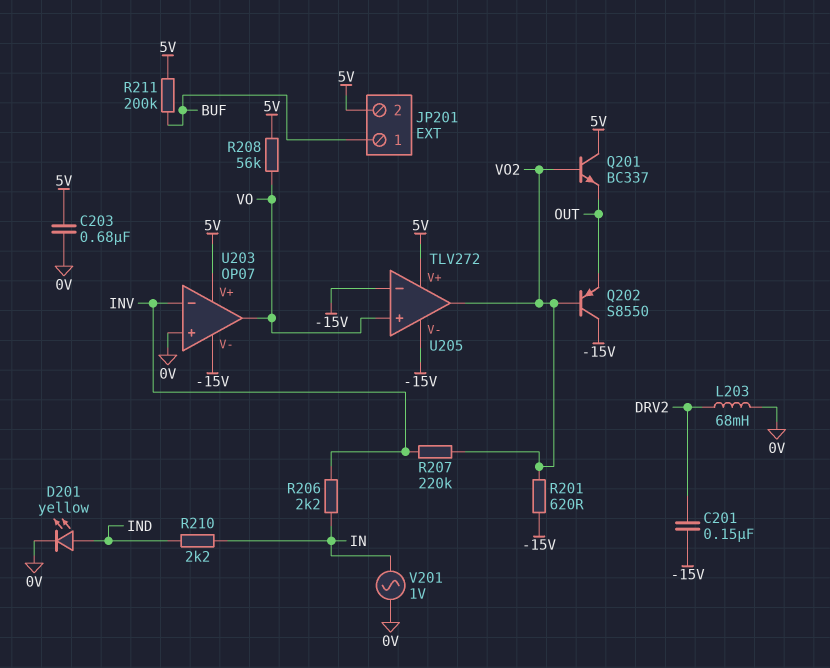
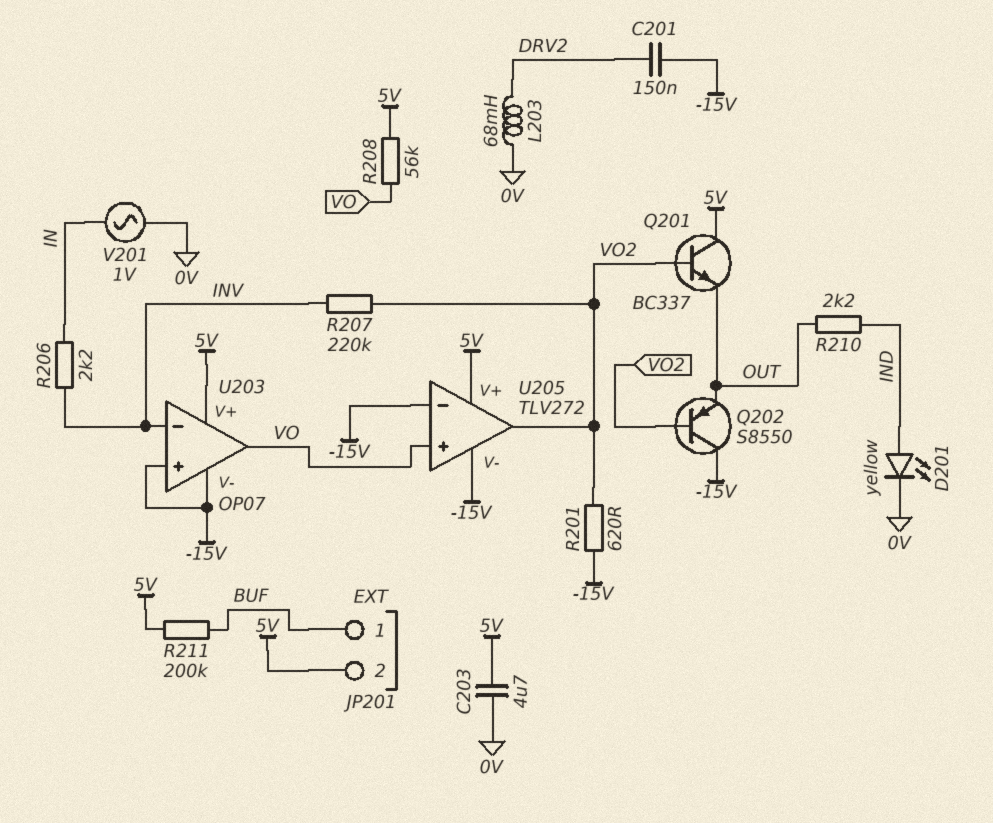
C203: 680nF (0V, 5V) -> 4.7uF (0V, 5V)
R210: 2.2k (IN, IND) -> 2.2k (IND, OUT)
U203 pin in+: 0V -> -15V

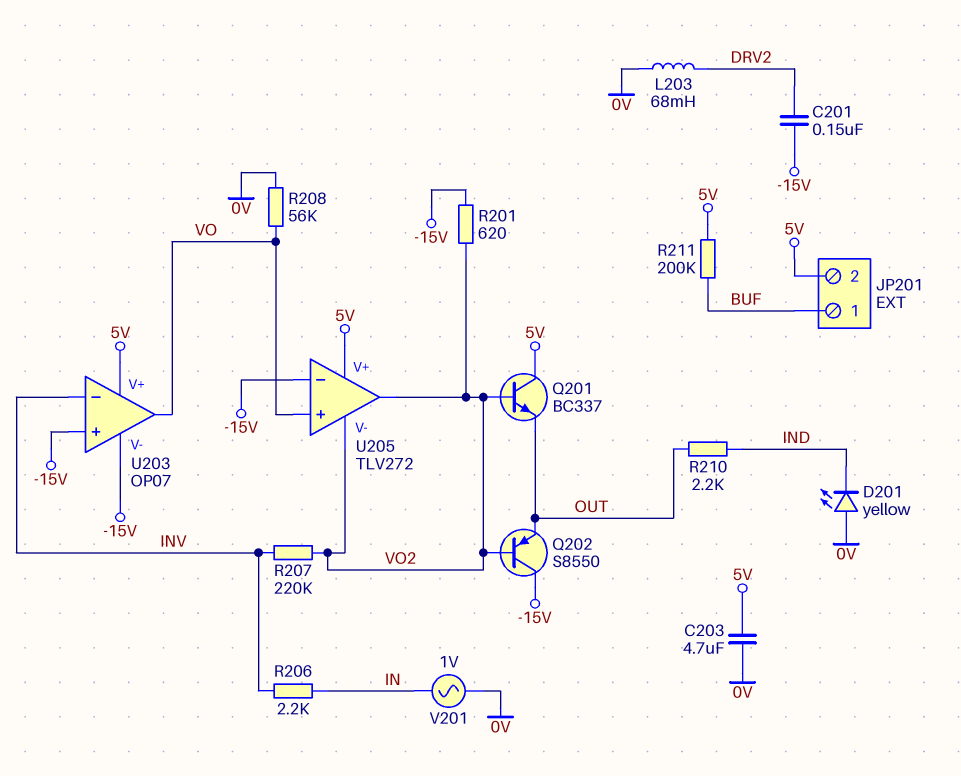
D201: LED yellow (A IND, K 0V) -> LED yellow (A 0V, K IND)
R208: 56k (5V, VO) -> 56k (0V, VO)
U205 pin V-: -15V -> VO2

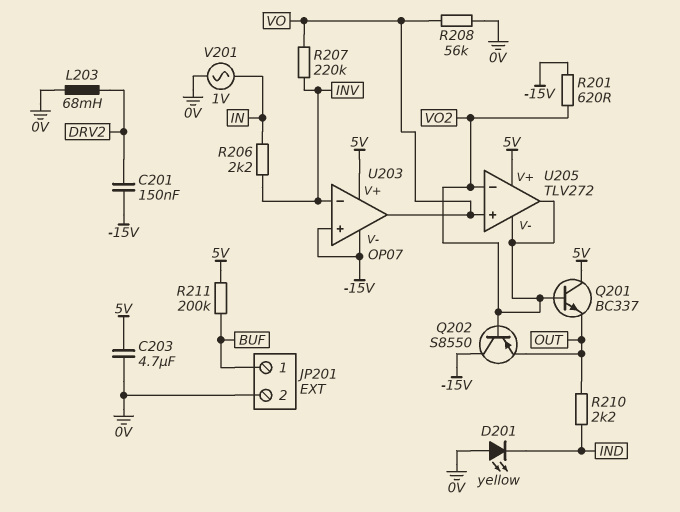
JP201 pin 2: 5V -> 0V
R207: 220k (INV, VO2) -> 220k (INV, VO)
U205 pin in-: -15V -> VO2

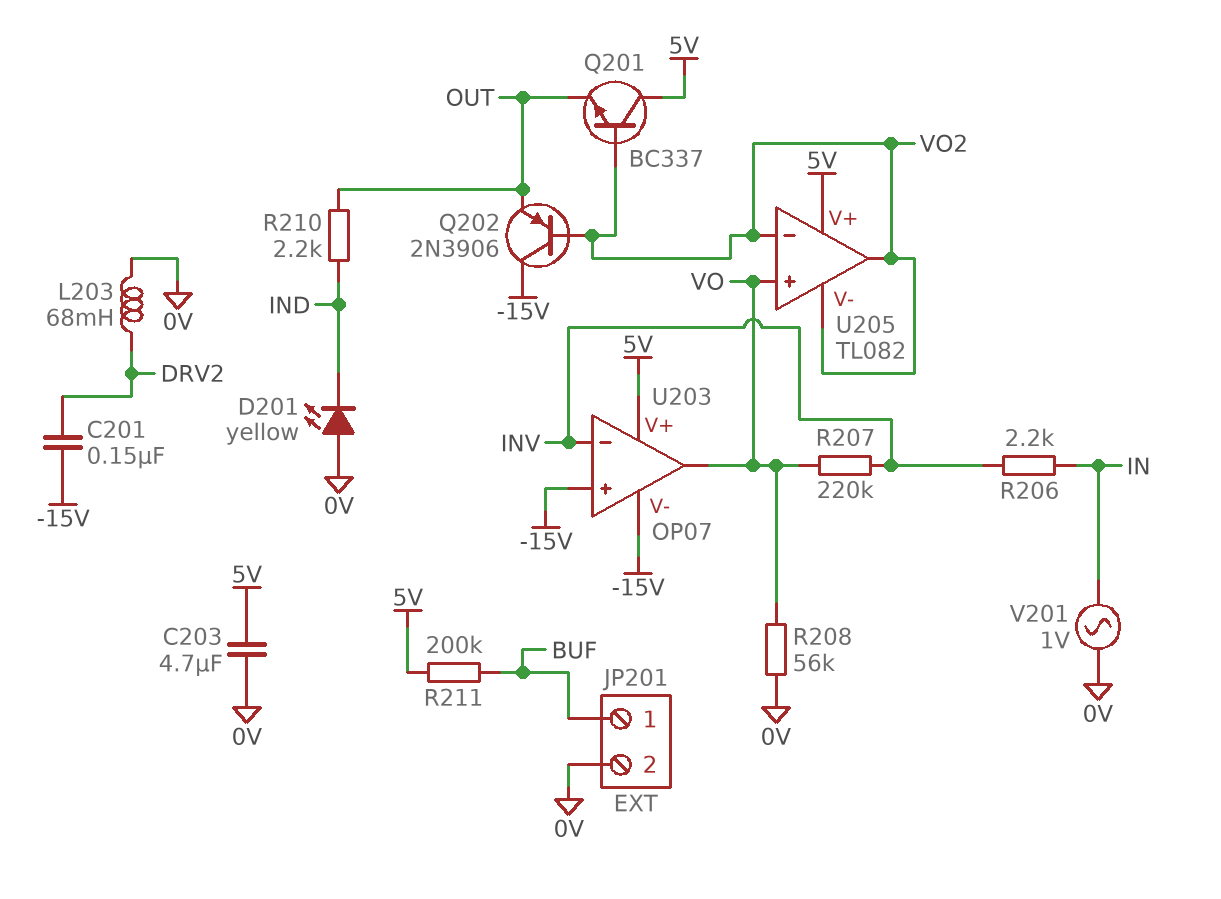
Q202: PNP S8550 (B VO2, C -15V, E OUT) -> PNP 2N3906 (B VO2, C -15V, E OUT)
R201: 620 (-15V, VO2) -> none
U205: TLV272 -> TL082

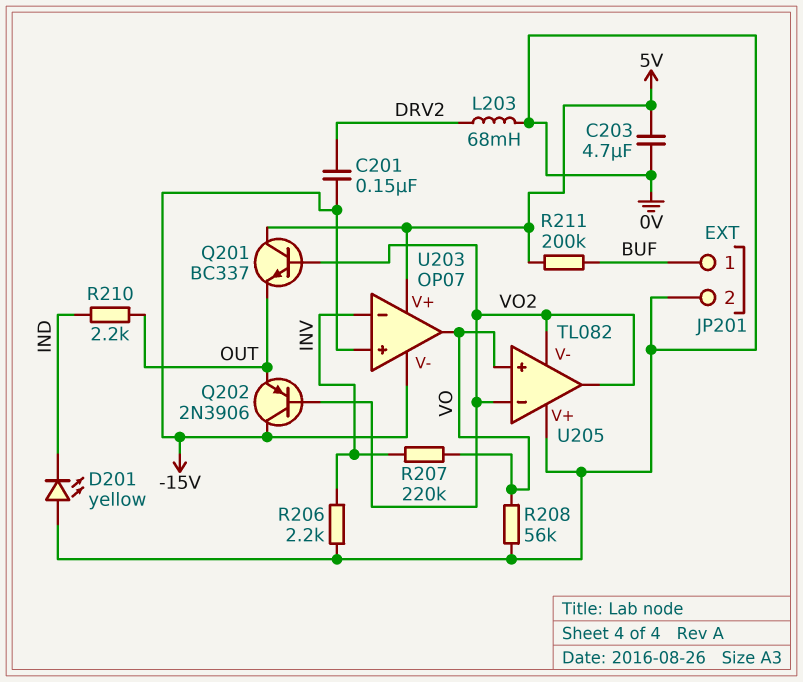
R206: 2.2k (IN, INV) -> 2.2k (0V, INV)
U205 pin V+: 5V -> 0V
V201: AC 1V (0V, IN) -> none

